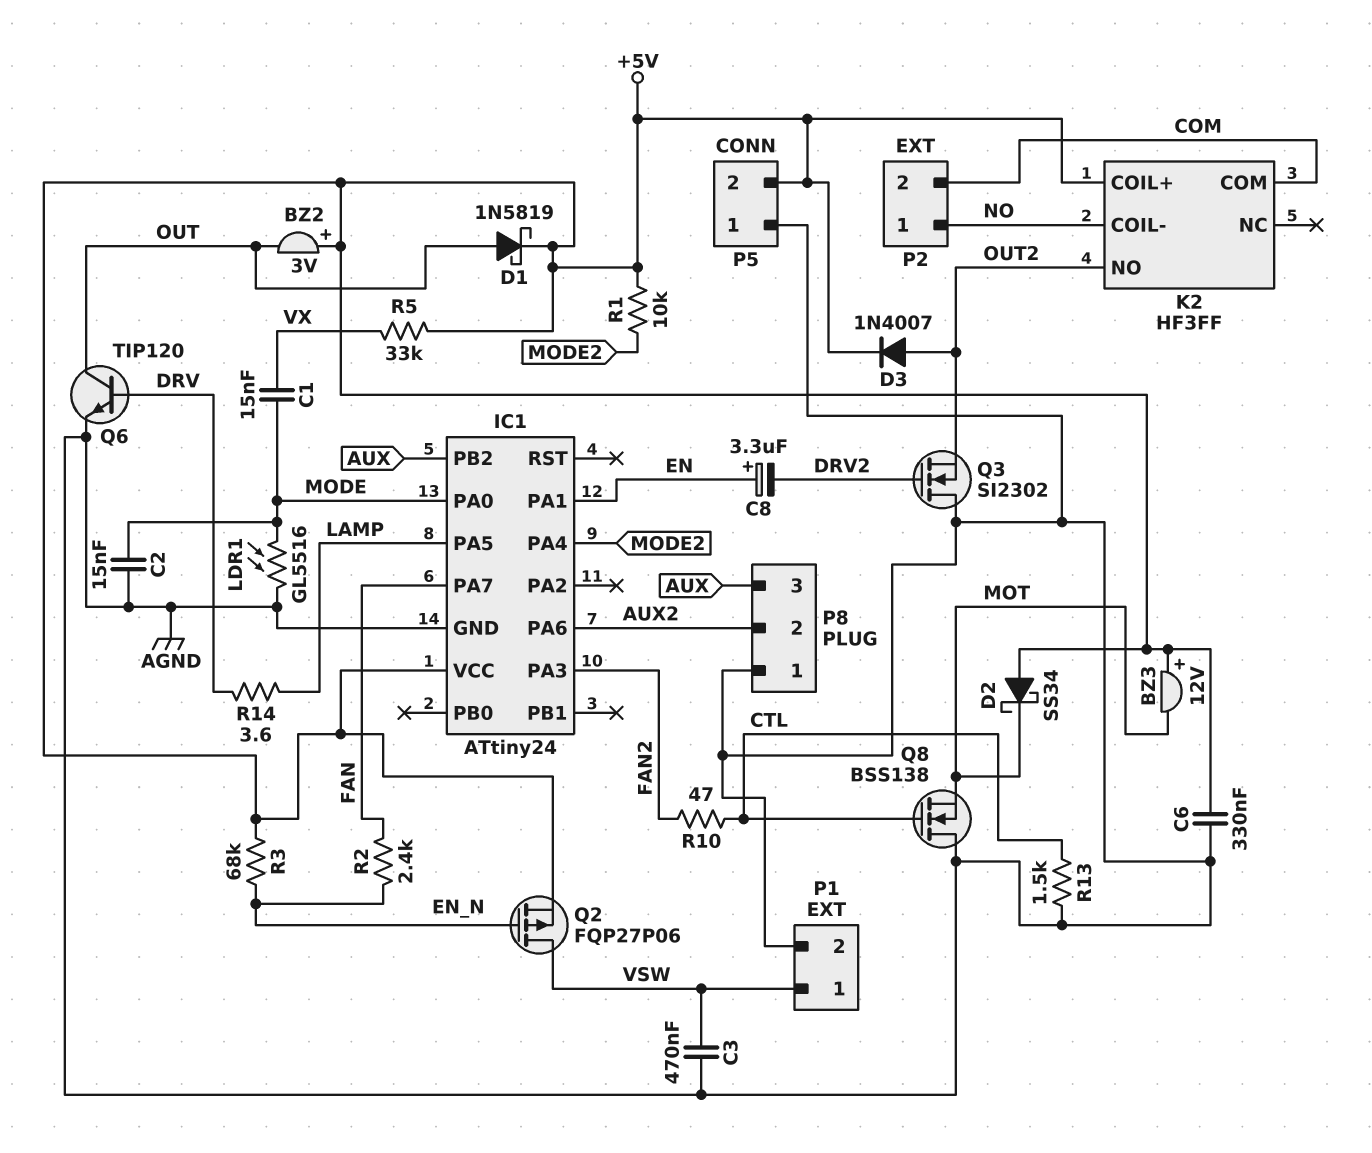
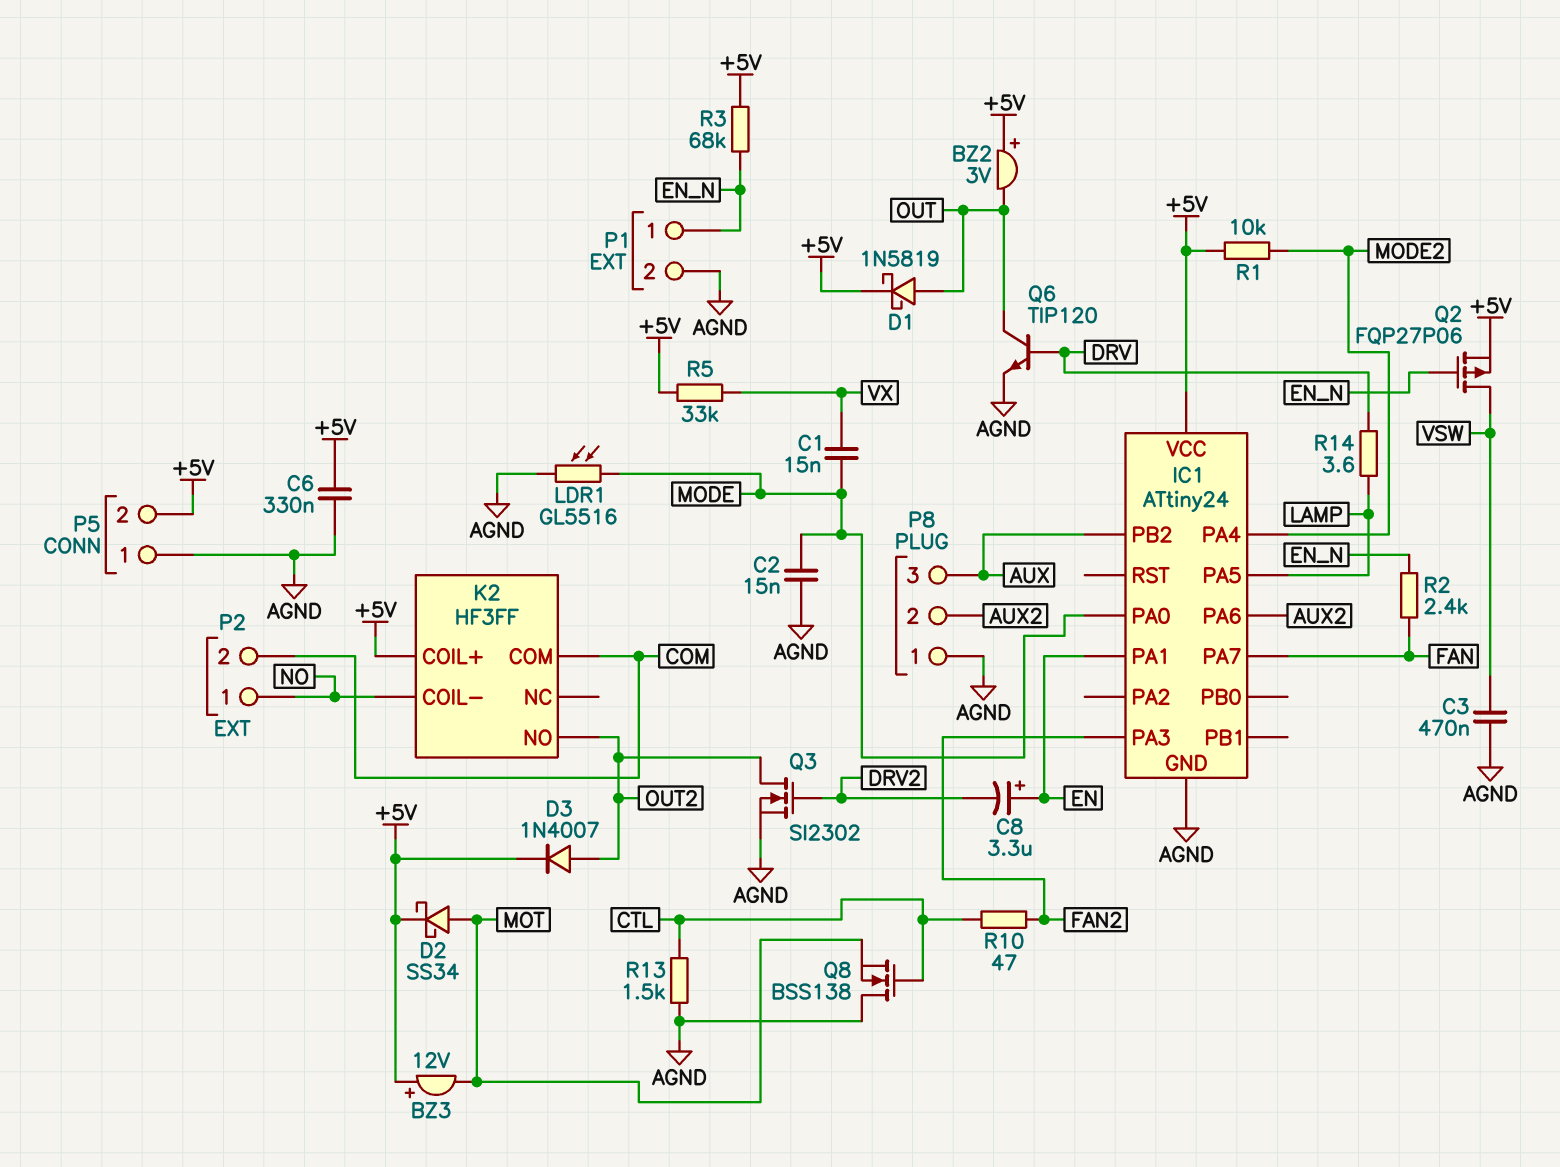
D2: schottky SS34 (A +5V, K MOT) -> schottky SS34 (A MOT, K +5V)
P1 pin 1: VSW -> EN_N
Q3: NMOS SI2302 (G DRV2, D AGND, S OUT2) -> NMOS SI2302 (G DRV2, D OUT2, S AGND)

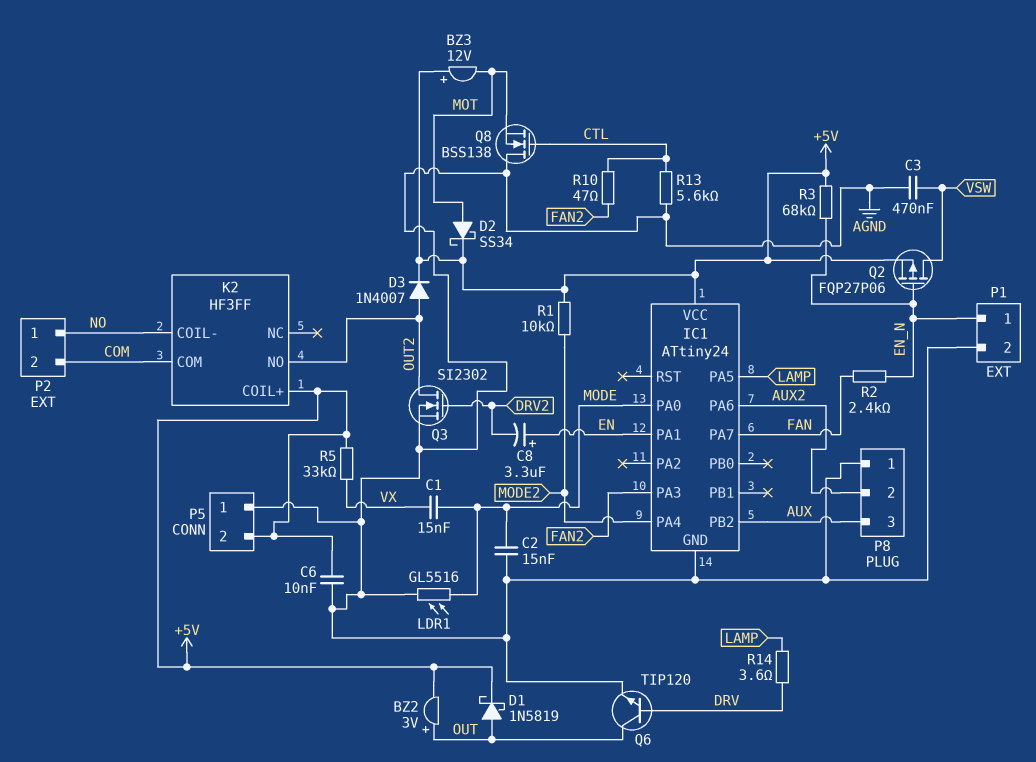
BZ2: buzzer 3V (plus +5V, minus OUT) -> buzzer 3V (plus OUT, minus +5V)
C6: 330nF (+5V, AGND) -> 10nF (+5V, AGND)
R13: 1.5k (AGND, CTL) -> 5.6k (AGND, CTL)

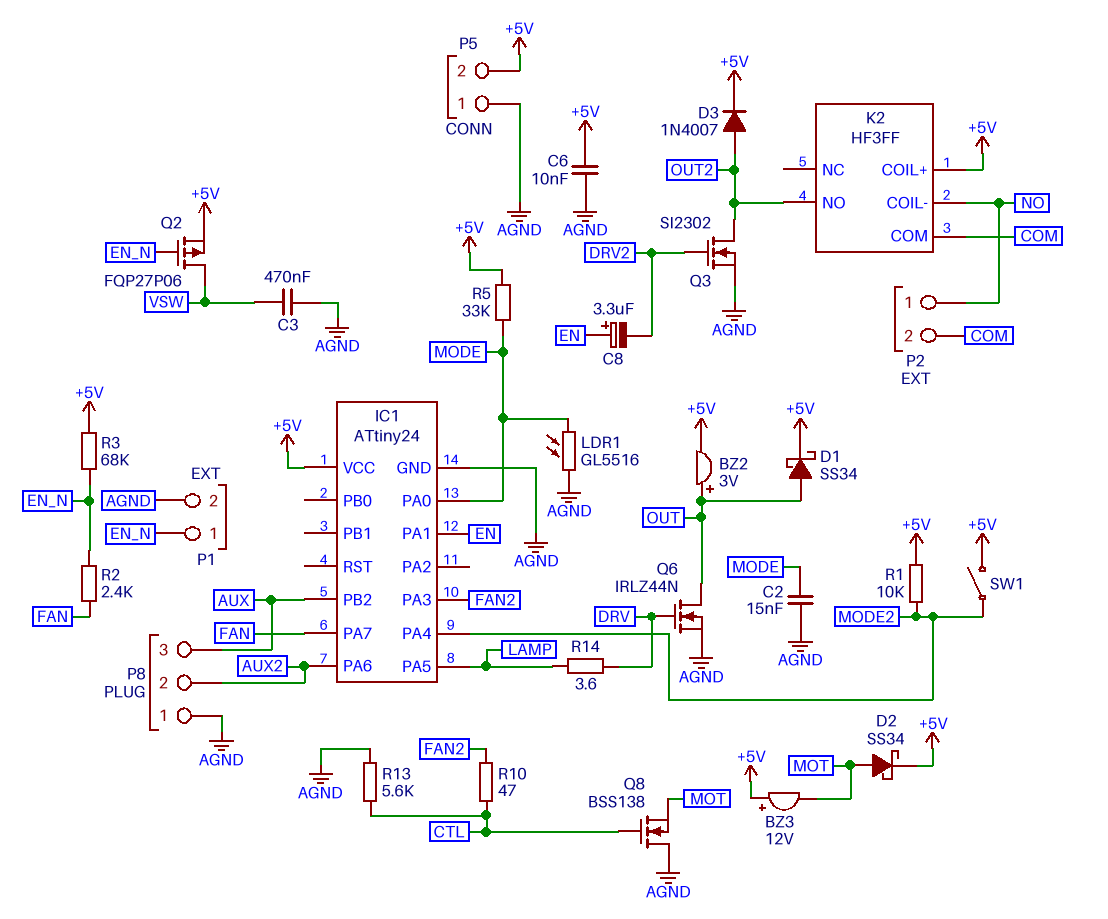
C1: 15nF (MODE, VX) -> none
D1: schottky 1N5819 (A OUT, K +5V) -> schottky SS34 (A OUT, K +5V)
Q6: NPN TIP120 (B DRV, C OUT, E AGND) -> NMOS IRLZ44N (G DRV, D OUT, S AGND)
R5: 33k (+5V, VX) -> 33k (+5V, MODE)
SW1: none -> switch (+5V, MODE2)

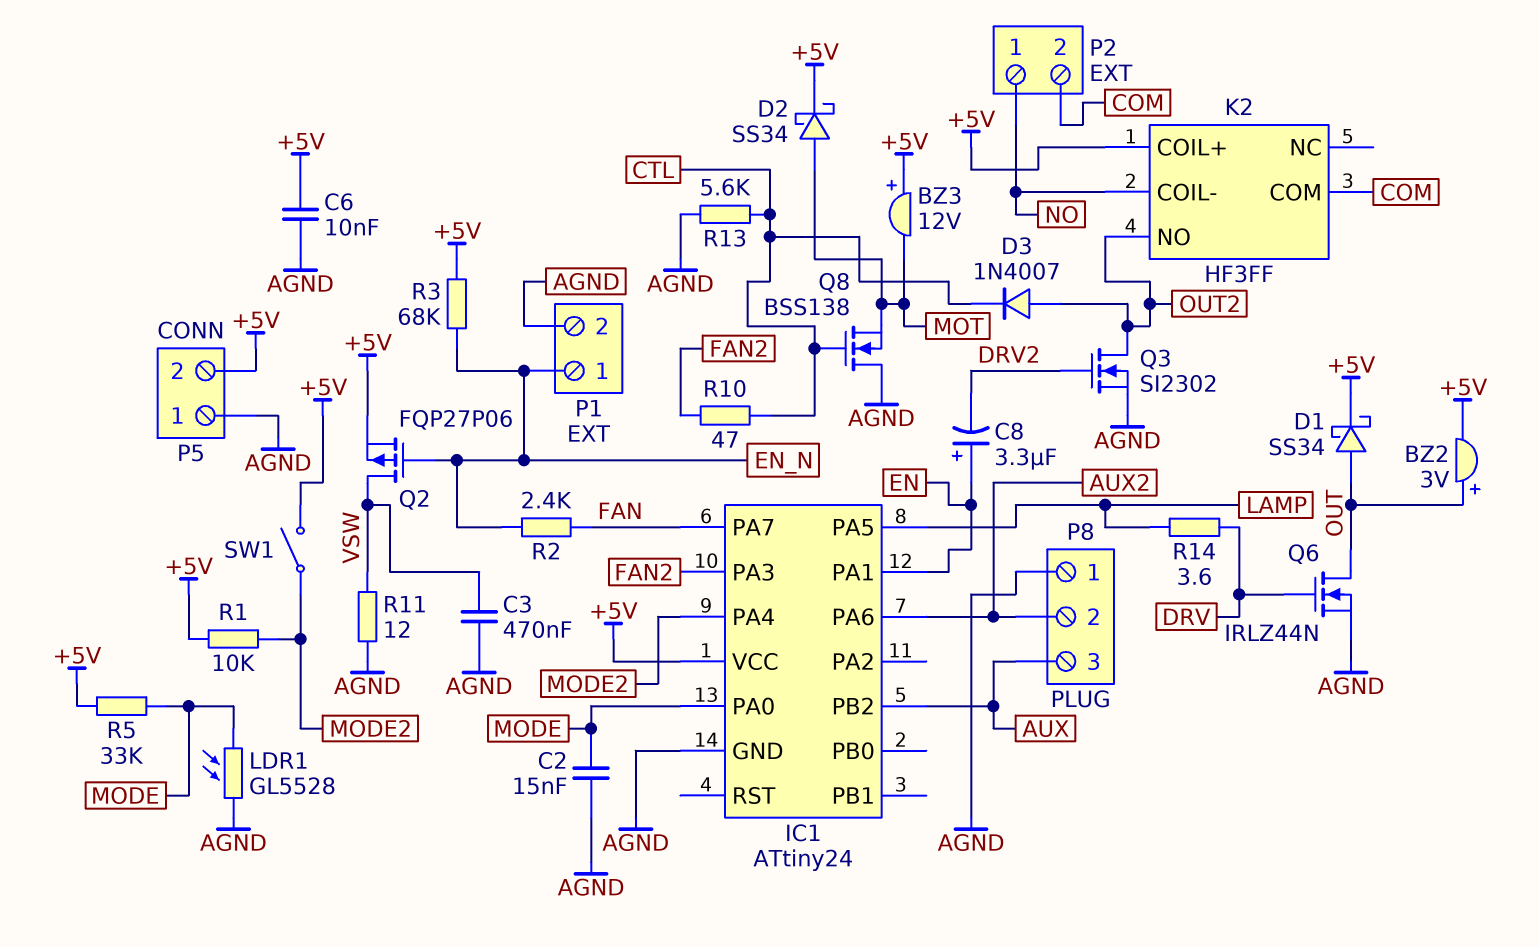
D3: diode 1N4007 (A OUT2, K +5V) -> diode 1N4007 (A OUT2, K CTL)
LDR1: GL5516 (AGND, MODE) -> GL5528 (AGND, MODE)
R11: none -> 12 (AGND, VSW)

